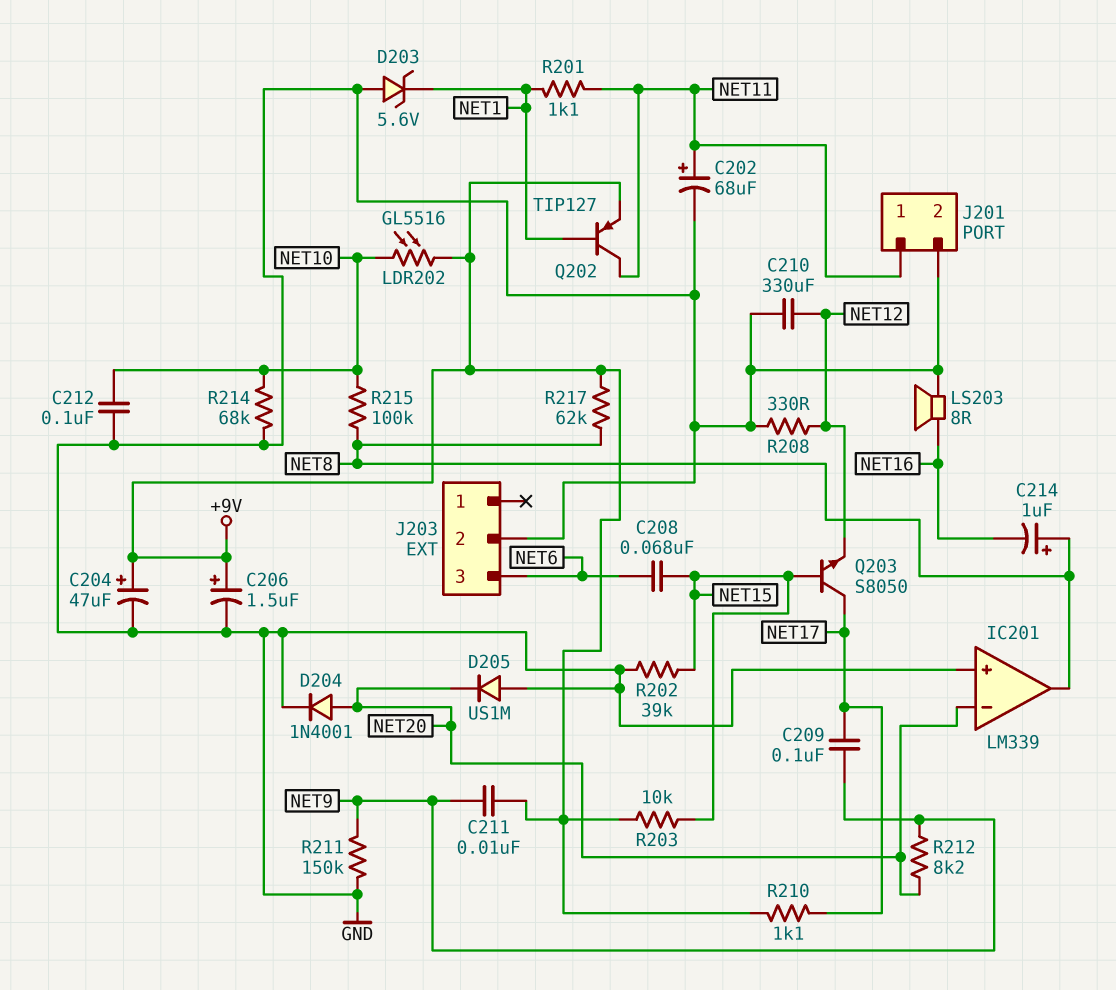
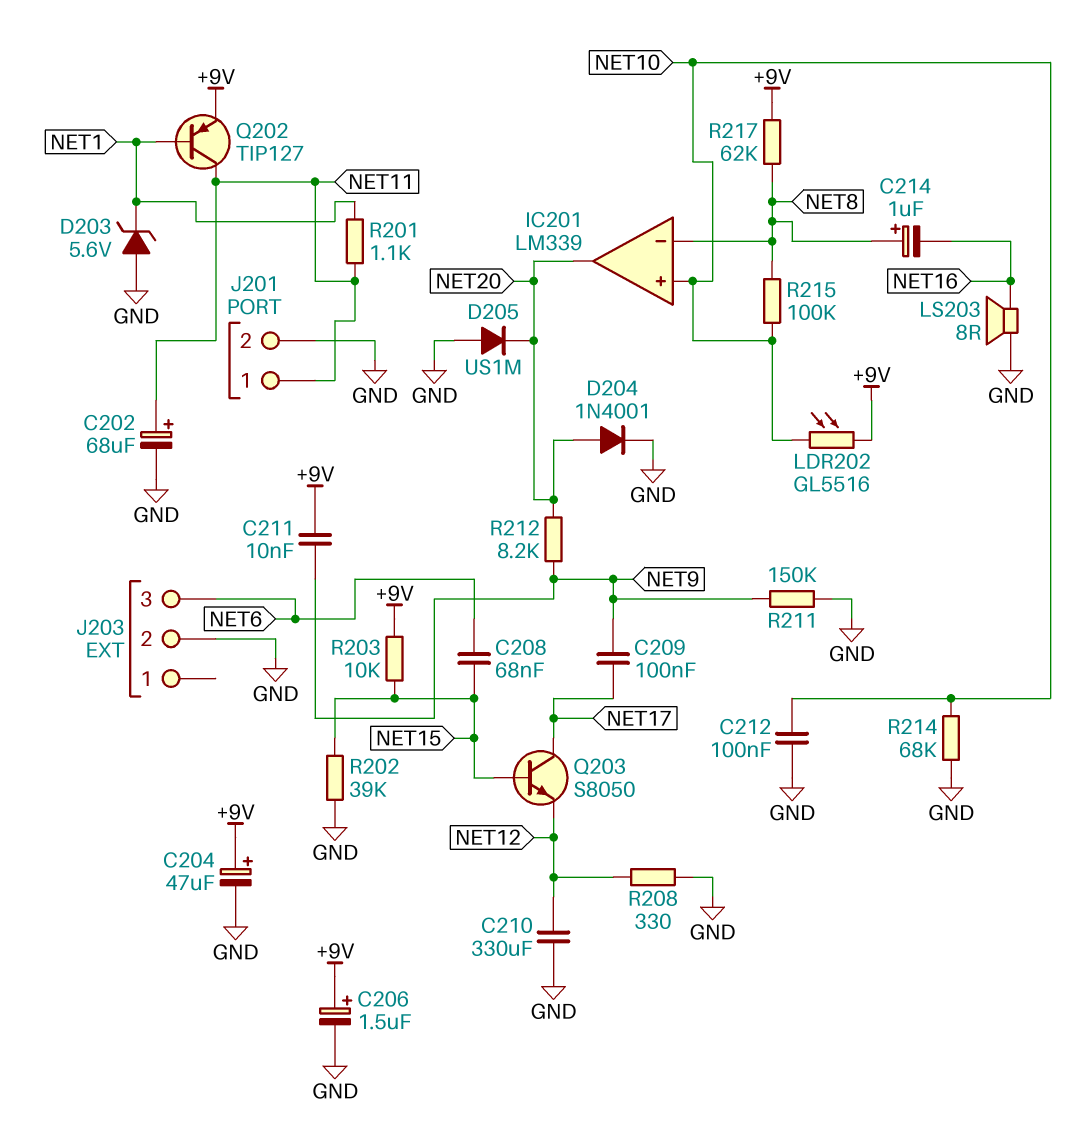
IC201 pin in+: GND -> NET10
IC201 pin in-: NET20 -> NET8
IC201 pin out: NET8 -> NET20
R210: 1.1k (+9V, NET17) -> none

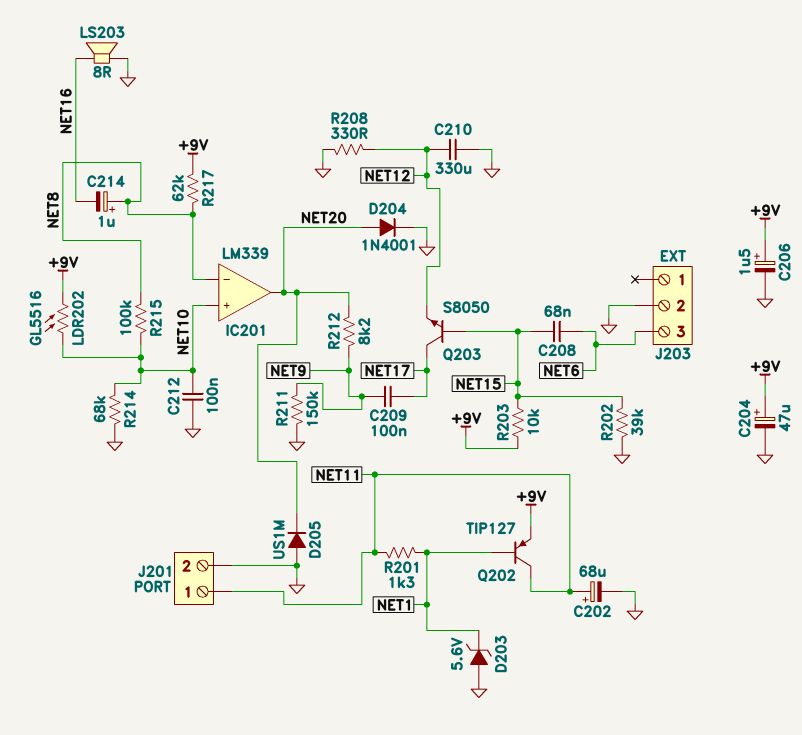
C211: 10nF (+9V, NET9) -> none
R201: 1.1k (NET1, NET11) -> 1.3k (NET1, NET11)

